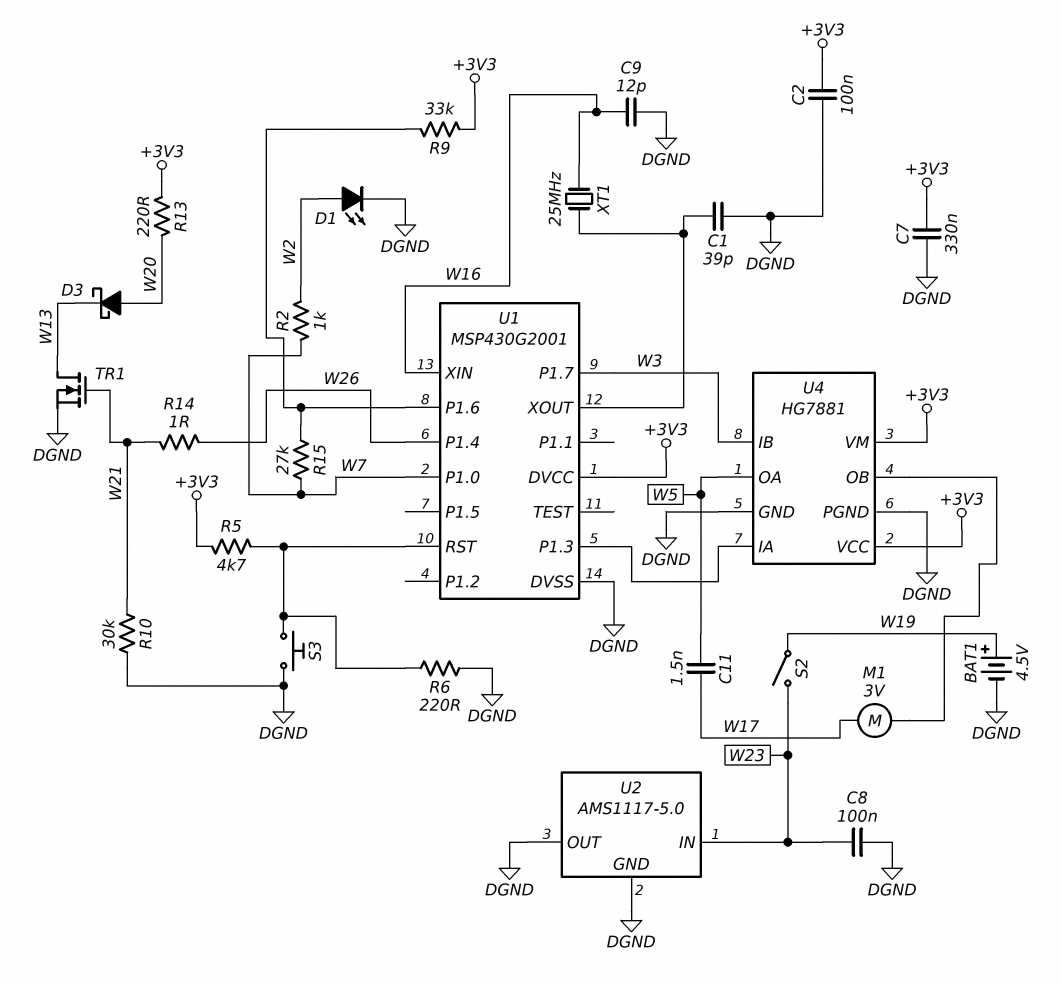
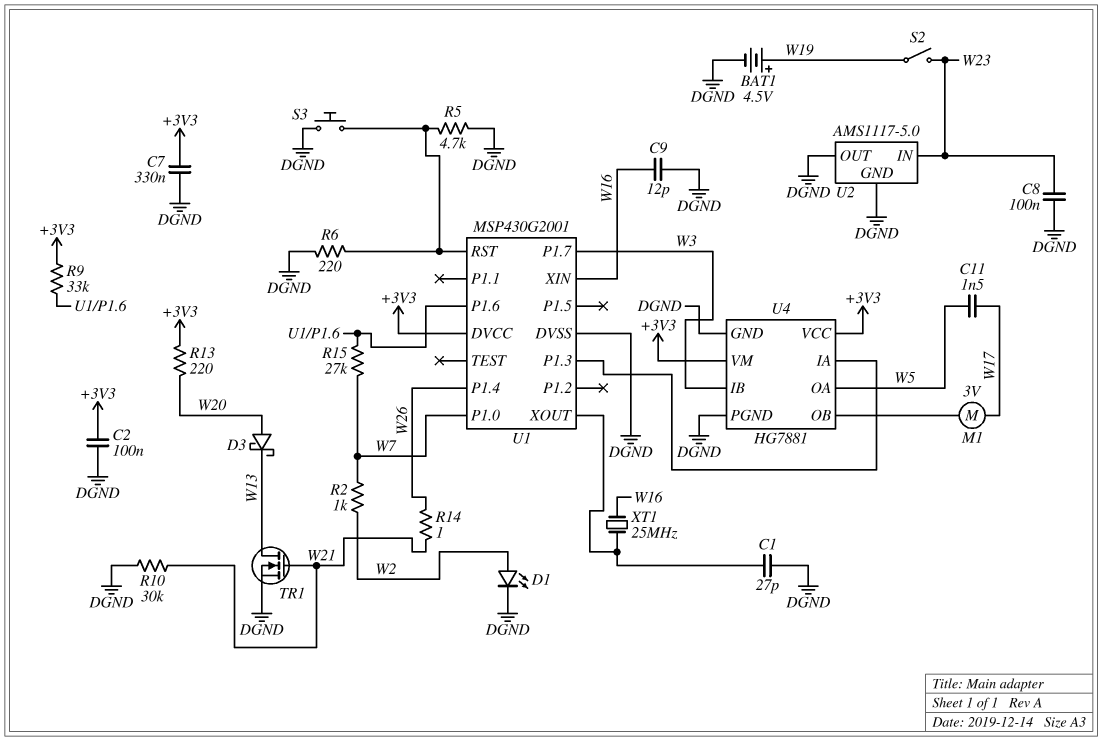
C1: 39pF (DGND, U1/XOUT) -> 27pF (DGND, U1/XOUT)
R5: 4.7k (+3V3, U1/RST) -> 4.7k (DGND, U1/RST)

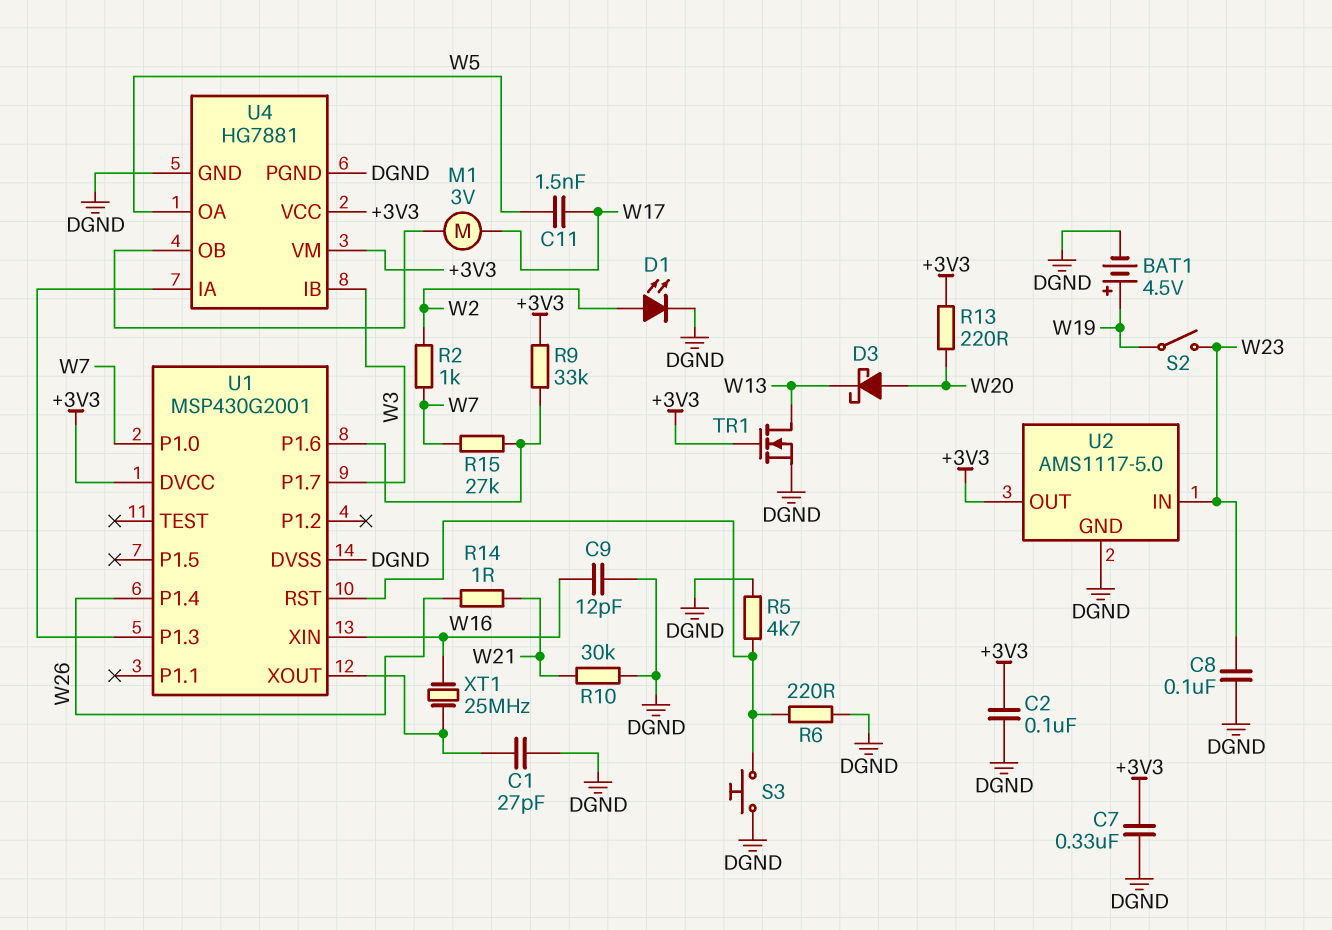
TR1: NMOS (G W21, D W13, S DGND) -> NMOS (G +3V3, D W13, S DGND)
U2 pin OUT: DGND -> +3V3

